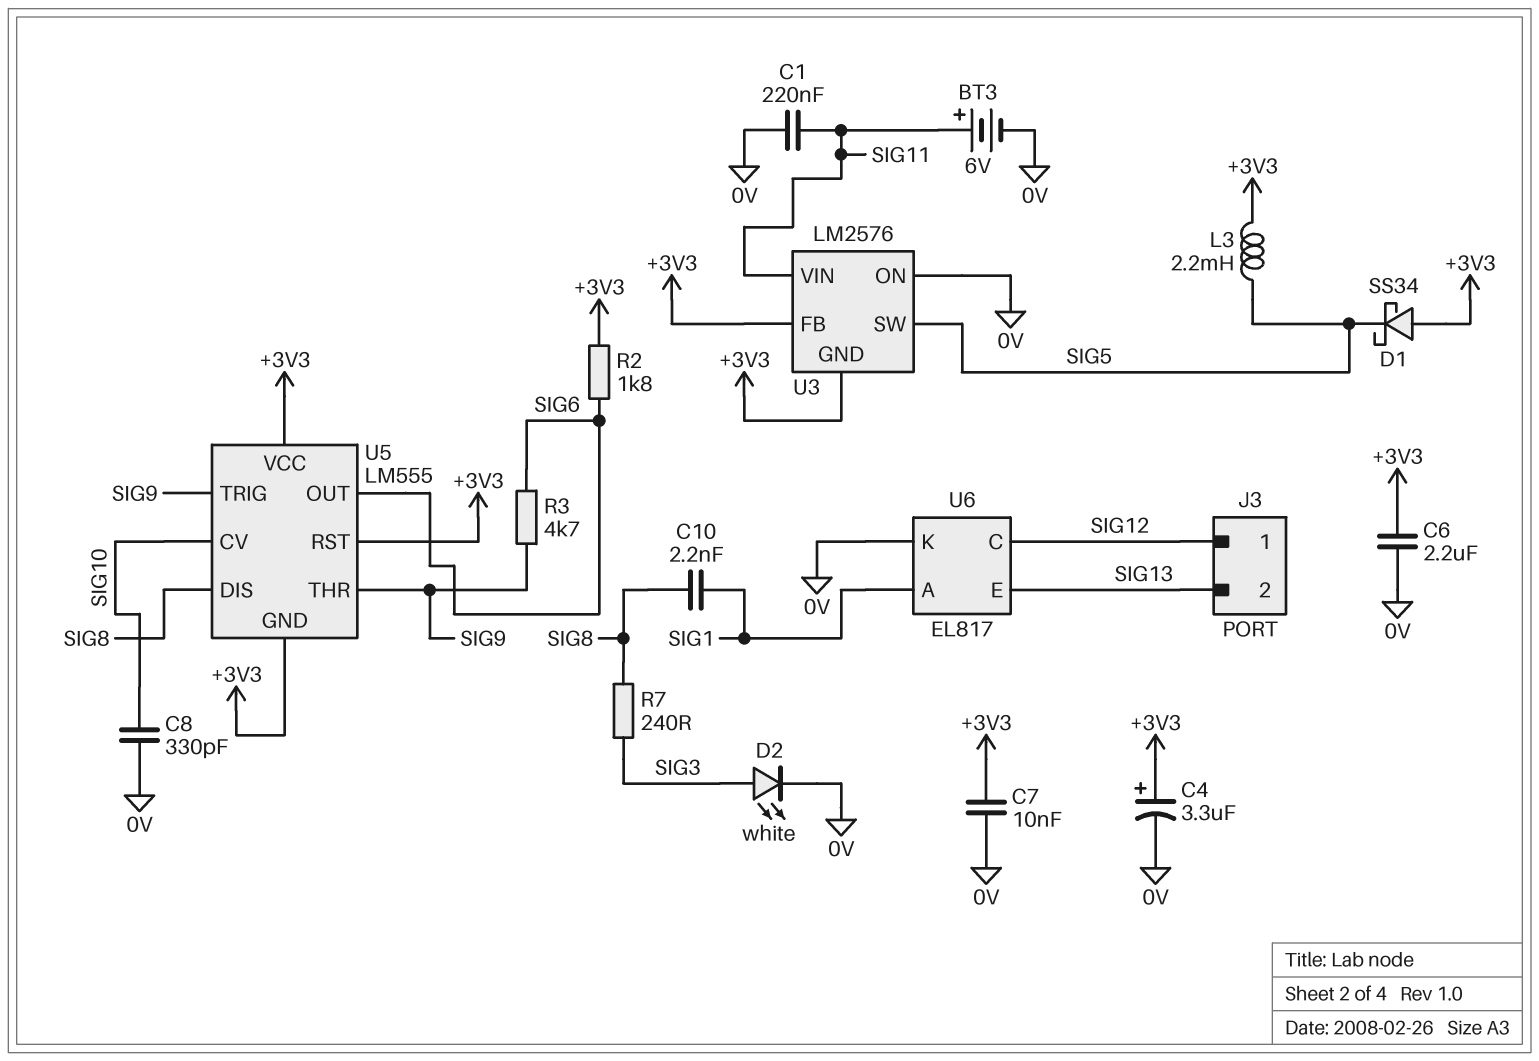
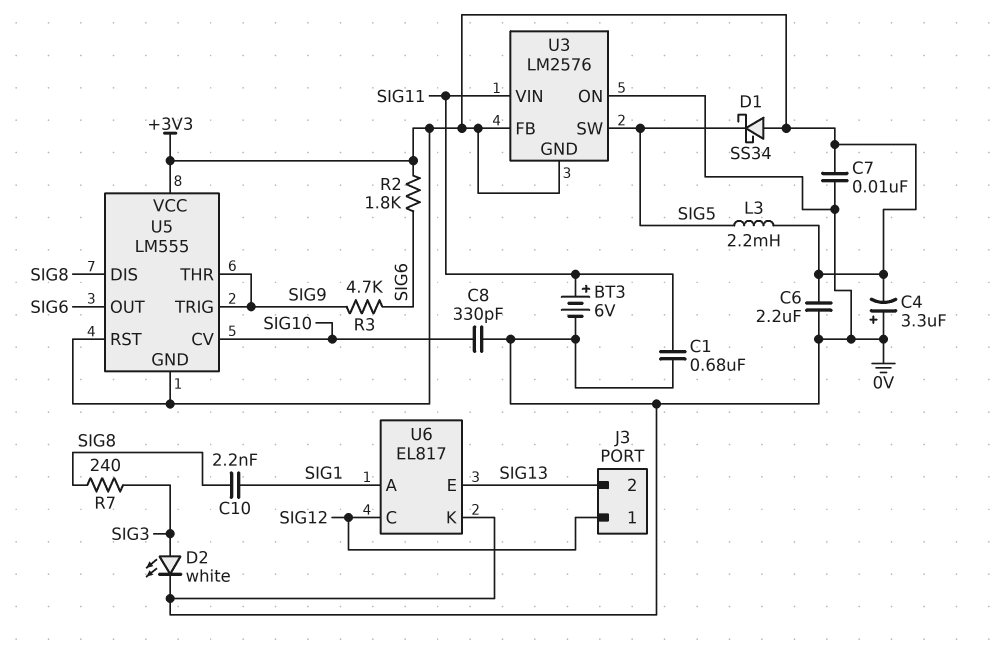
C1: 220nF (0V, SIG11) -> 680nF (0V, SIG11)
C4: 3.3uF (plus +3V3, minus 0V) -> 3.3uF (plus 0V, minus +3V3)

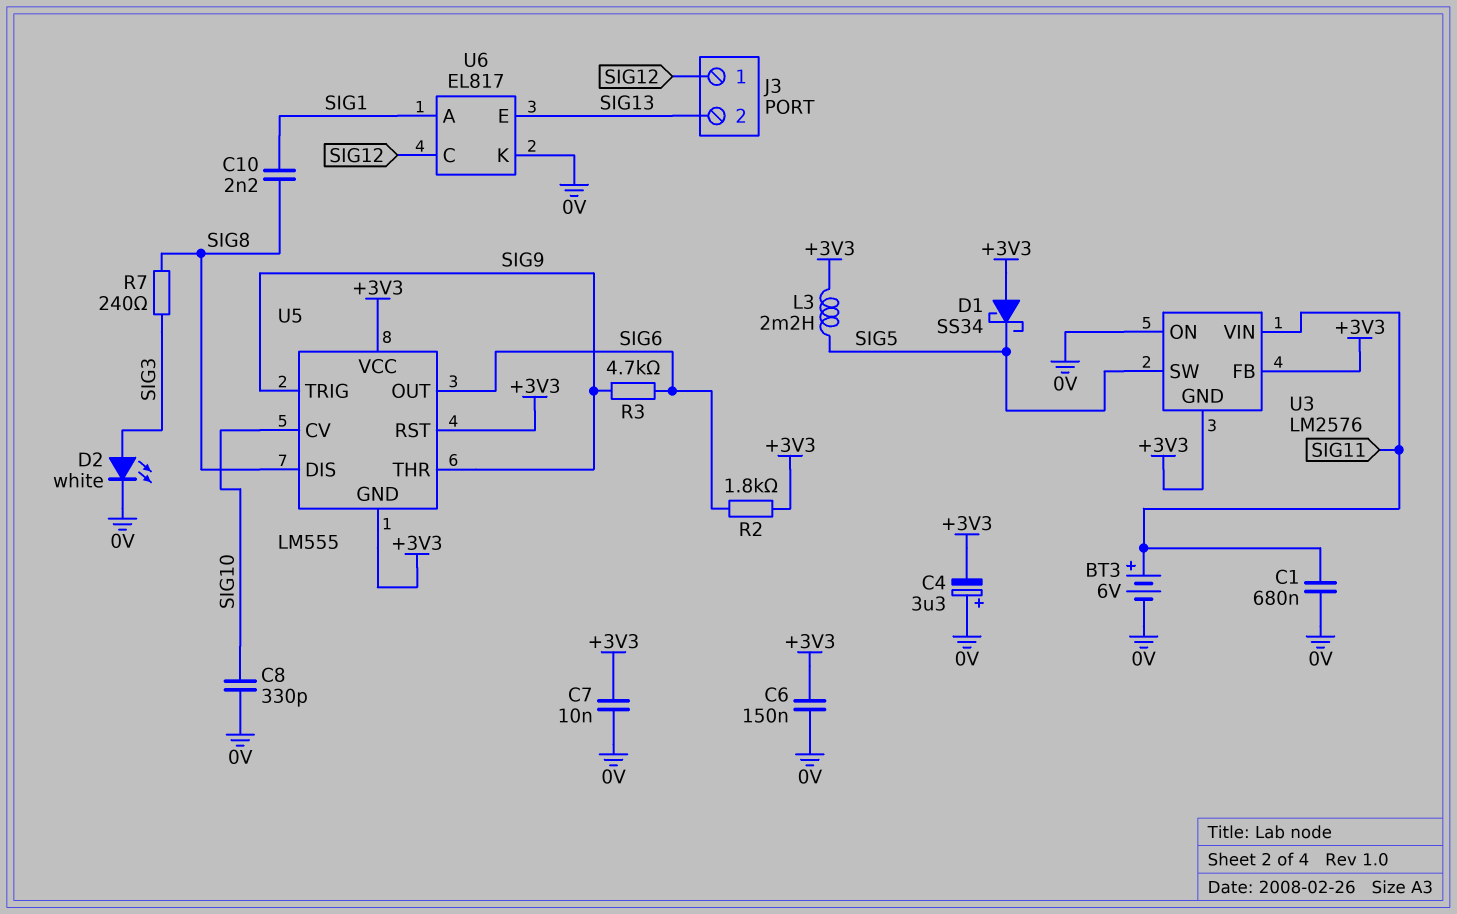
C6: 2.2uF (+3V3, 0V) -> 150nF (+3V3, 0V)

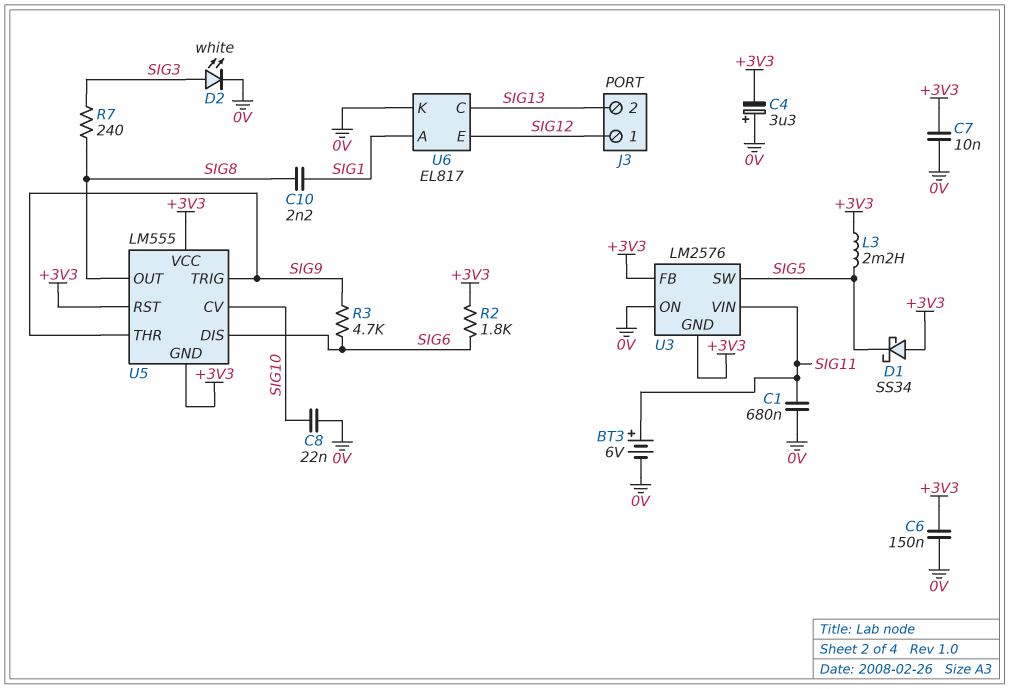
C8: 330pF (0V, SIG10) -> 22nF (0V, SIG10)
U5 pin DIS: SIG8 -> SIG6
U5 pin OUT: SIG6 -> SIG8
U6 pin C: SIG12 -> SIG13
U6 pin E: SIG13 -> SIG12

